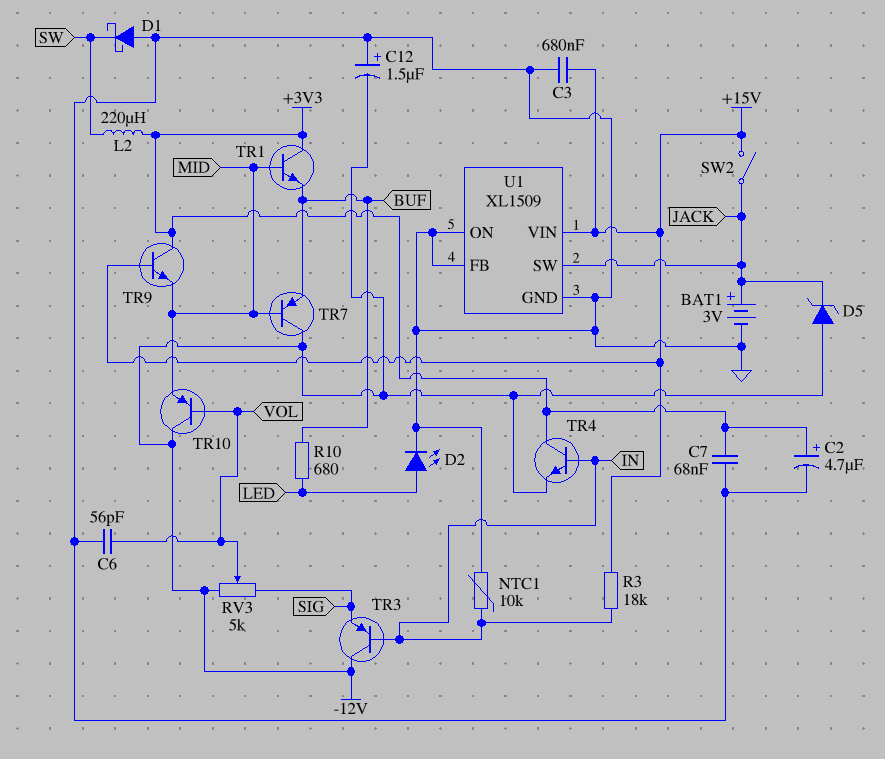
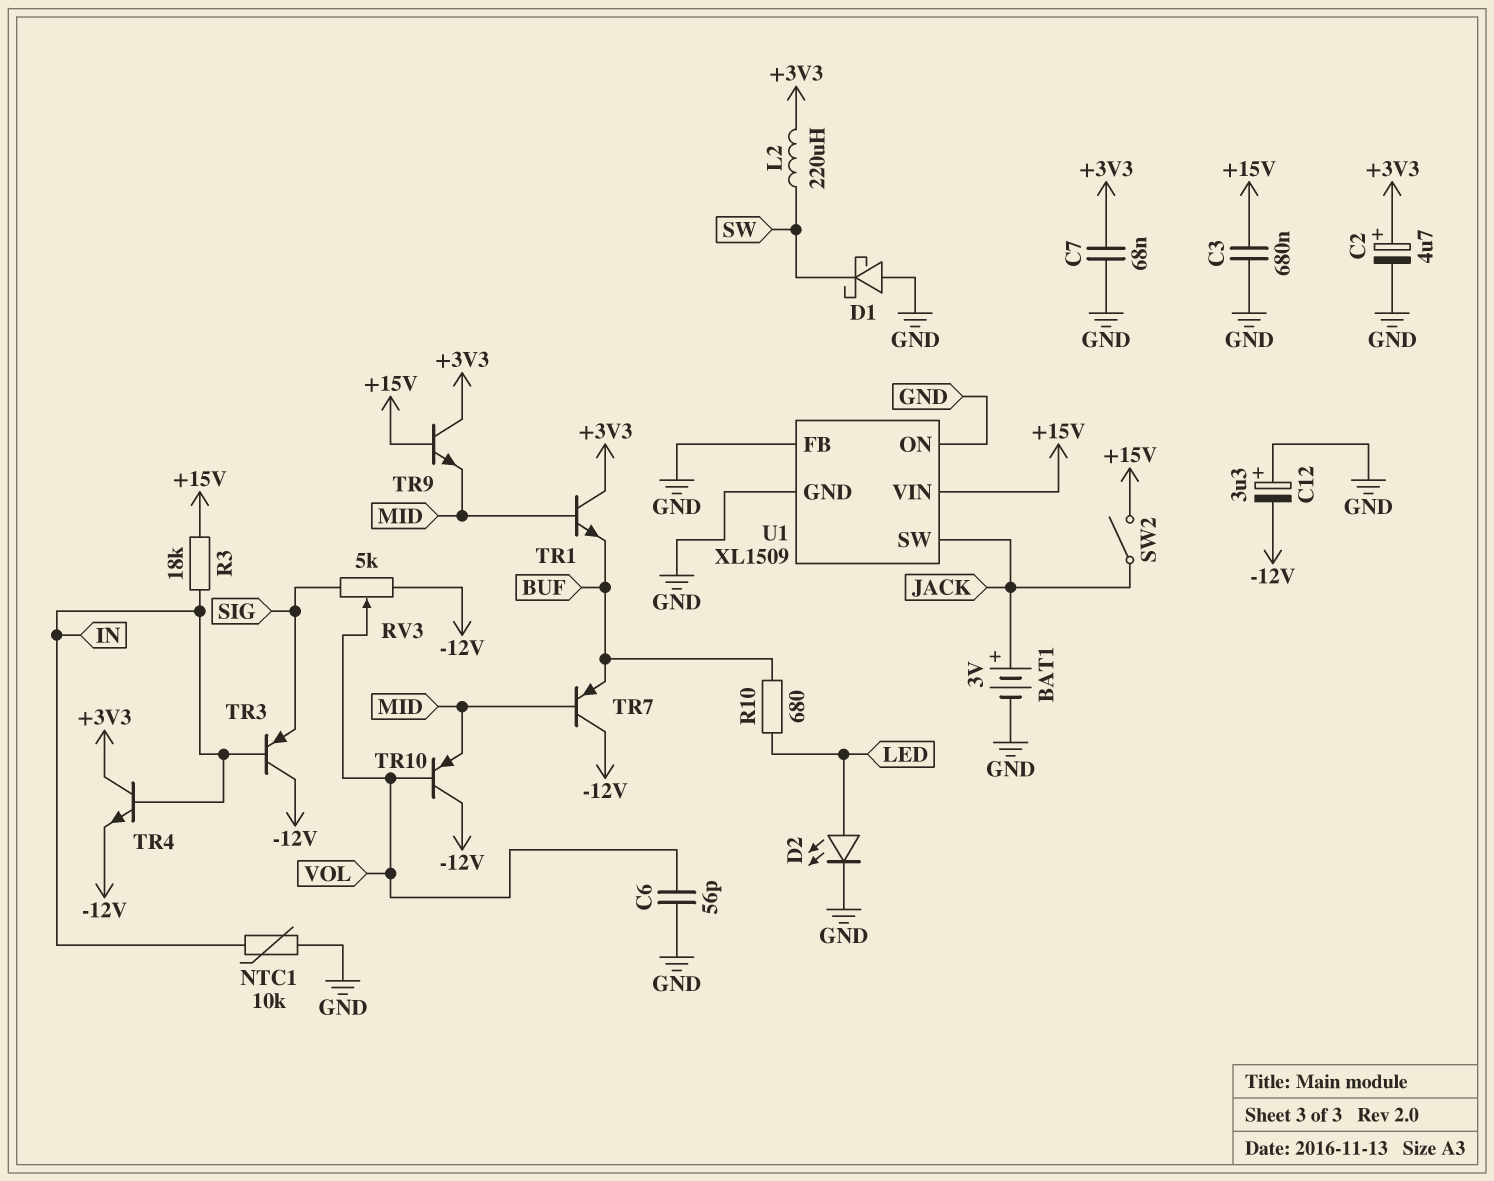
C12: 1.5uF (plus GND, minus -12V) -> 3.3uF (plus GND, minus -12V)
D5: zener (A -12V, K JACK) -> none

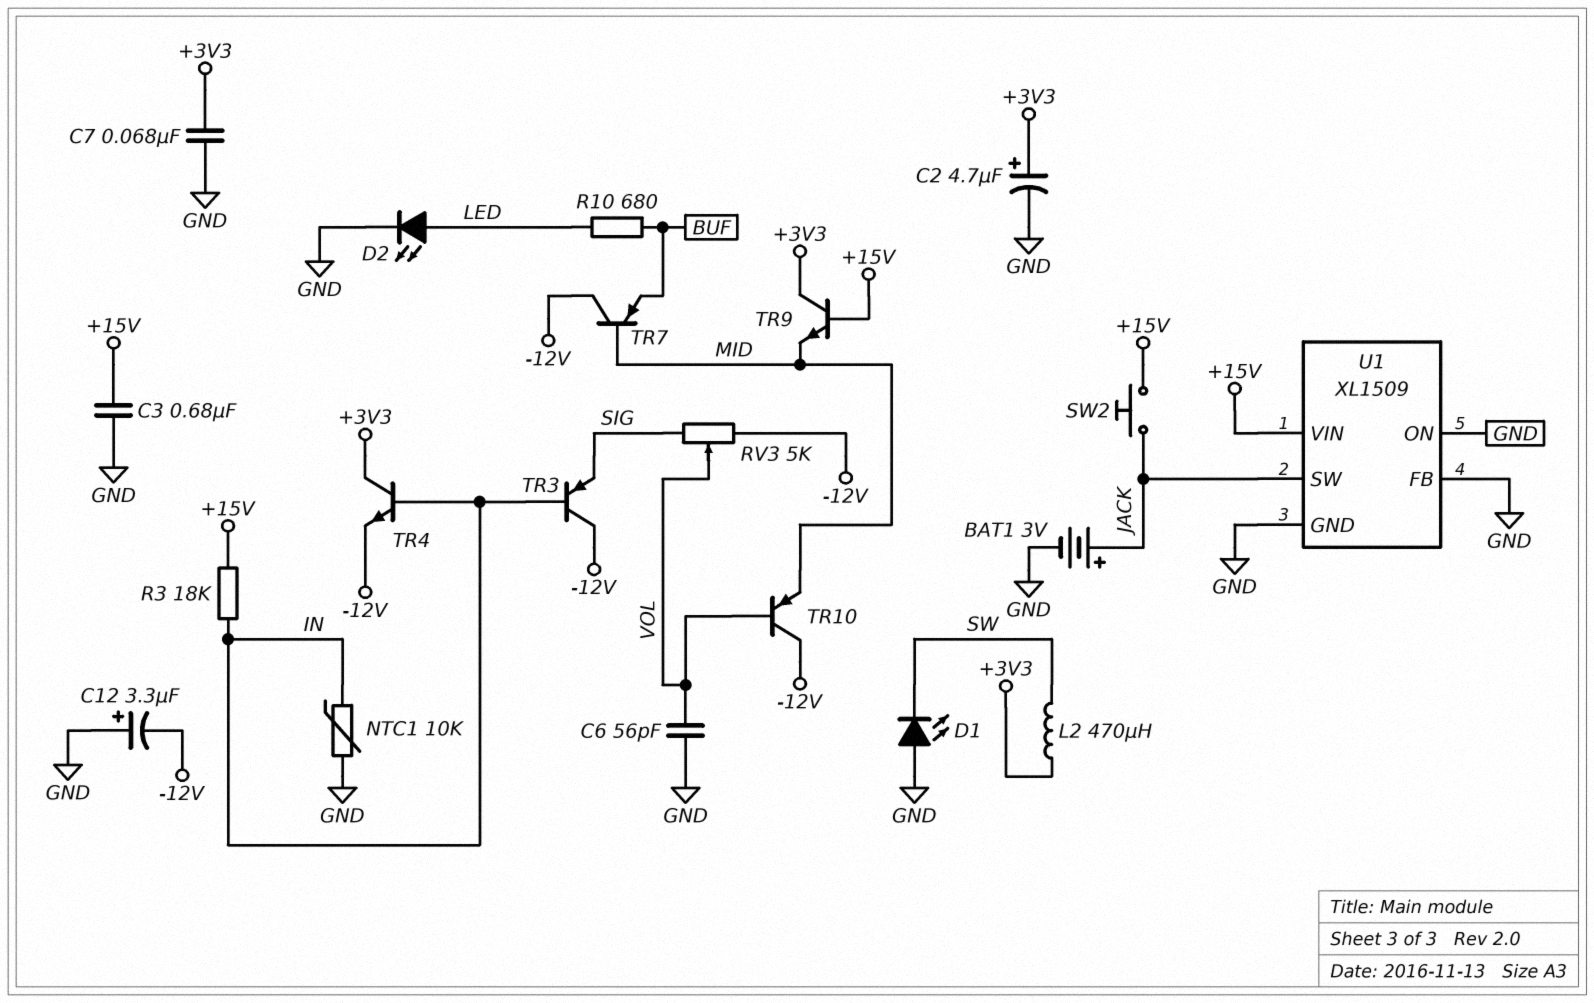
D1: schottky (A GND, K SW) -> LED (A GND, K SW)
L2: 220uH (+3V3, SW) -> 470uH (+3V3, SW)
SW2: switch (+15V, JACK) -> button (+15V, JACK)
TR1: NPN (B MID, C +3V3, E BUF) -> none

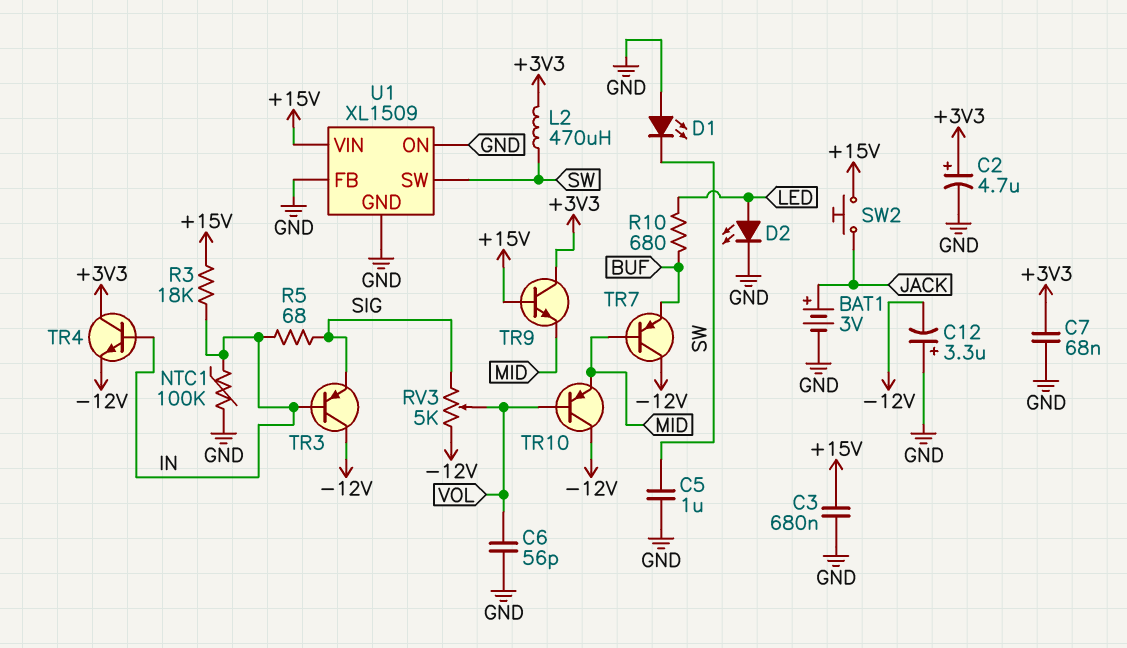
C5: none -> 1uF (GND, SW)
NTC1: 10k (GND, IN) -> 100k (GND, IN)
R5: none -> 68 (IN, SIG)
U1 pin SW: JACK -> SW

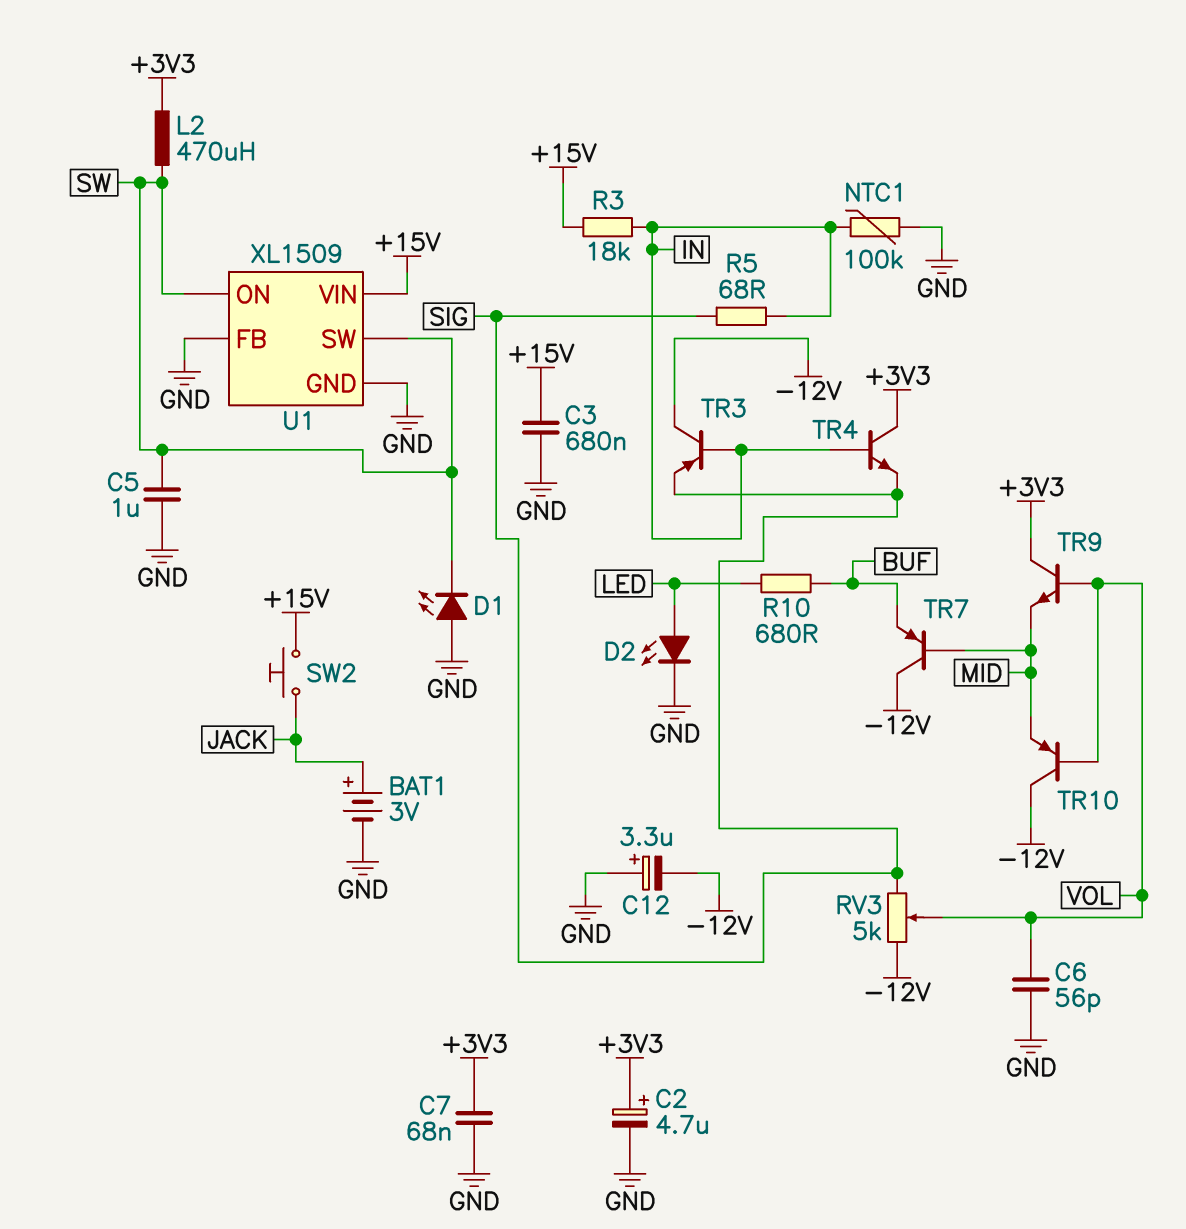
TR4: NPN (B IN, C +3V3, E -12V) -> NPN (B IN, C +3V3, E SIG)
TR9: NPN (B +15V, C +3V3, E MID) -> NPN (B VOL, C +3V3, E MID)
U1 pin ON: GND -> SW

